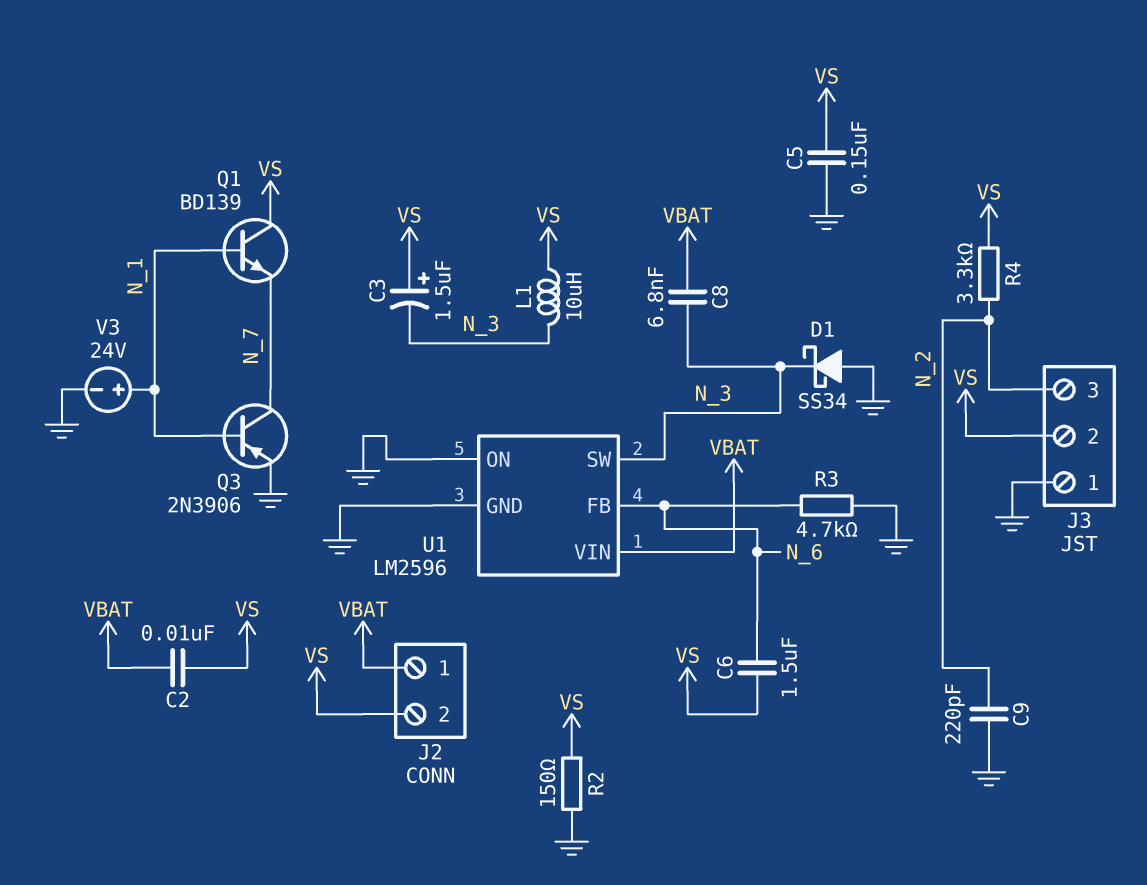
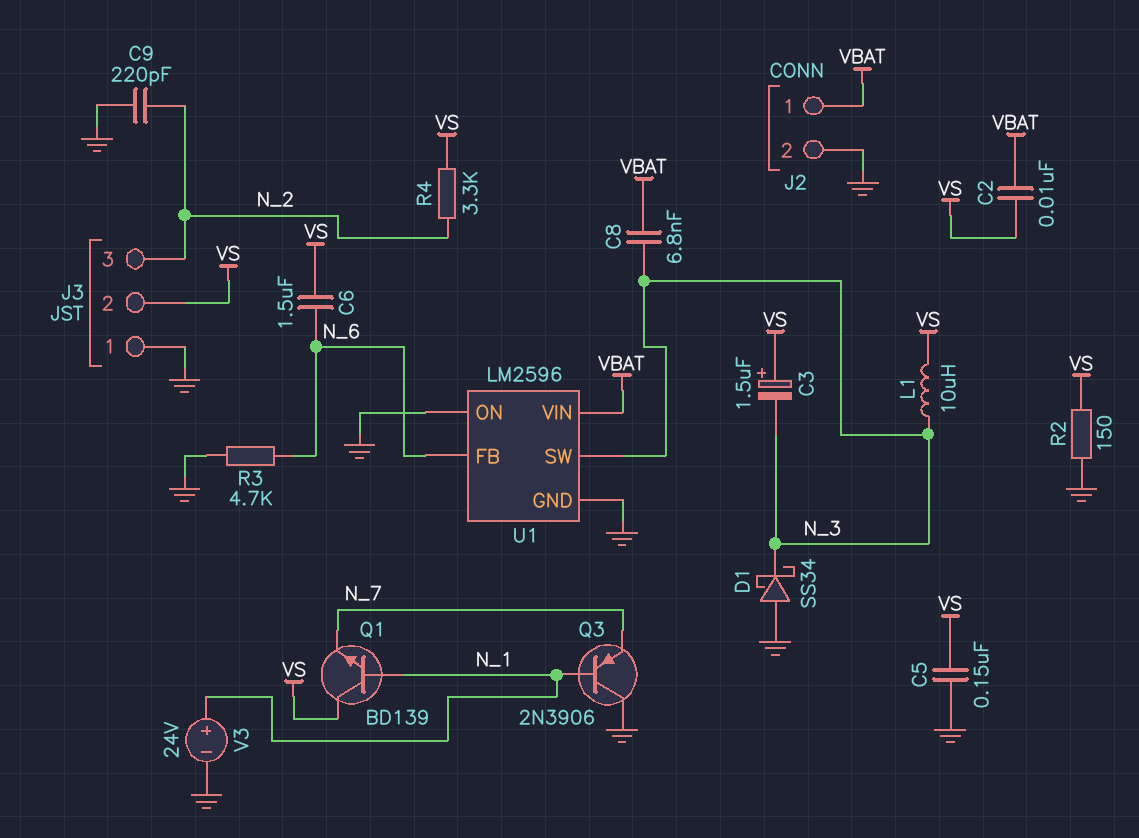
J2 pin 2: VS -> GND
Q3: PNP 2N3906 (B N_1, C N_7, E GND) -> PNP 2N3906 (B N_1, C GND, E N_7)

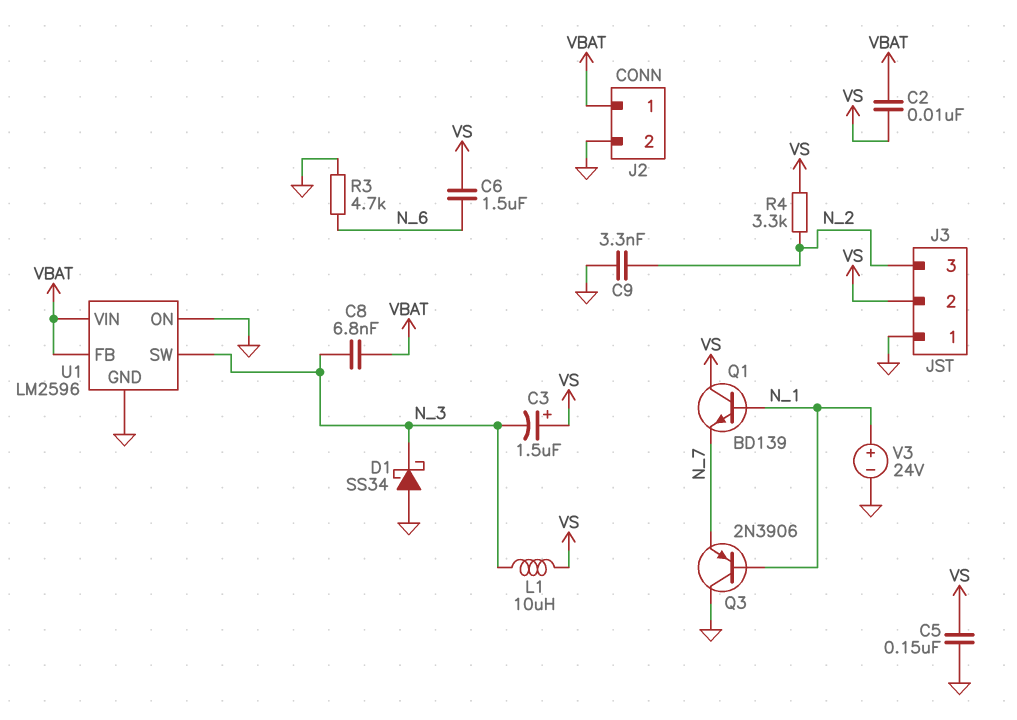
C9: 220pF (GND, N_2) -> 3.3nF (GND, N_2)
R2: 150 (GND, VS) -> none
U1 pin FB: N_6 -> VBAT

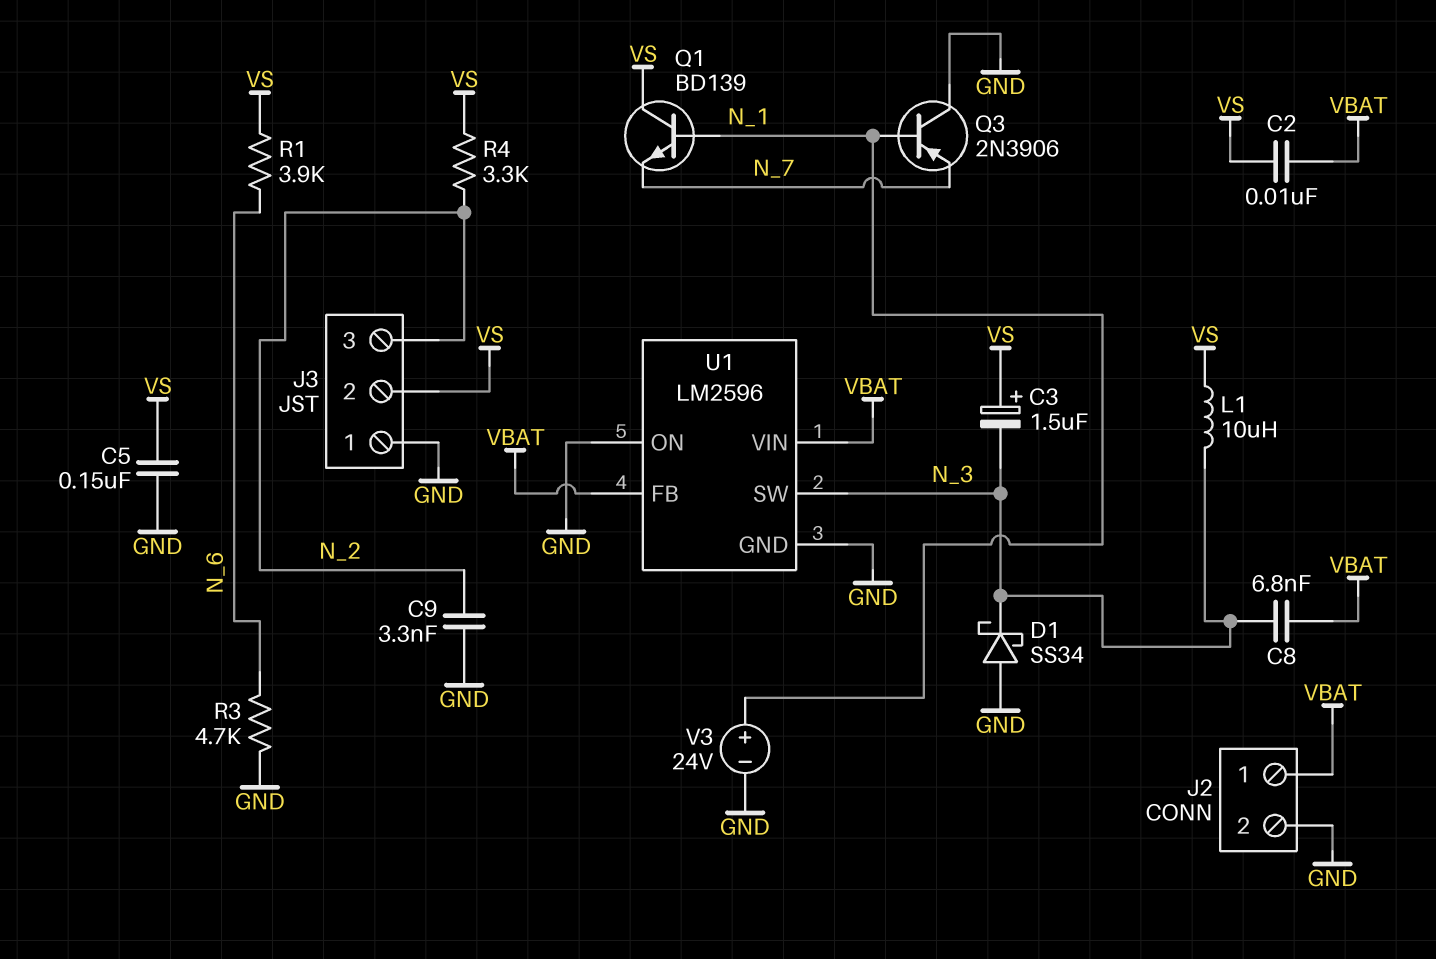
C6: 1.5uF (N_6, VS) -> none
R1: none -> 3.9k (N_6, VS)

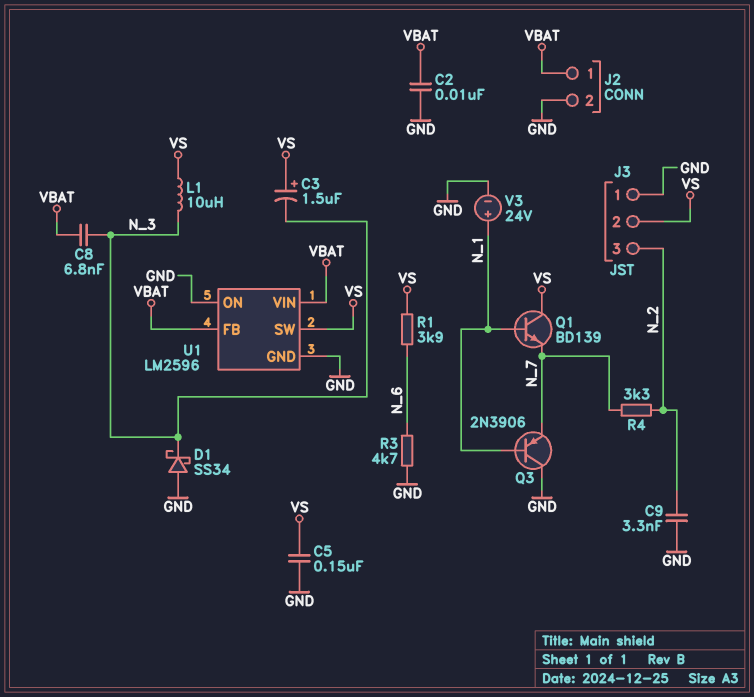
C2: 10nF (VBAT, VS) -> 10nF (GND, VBAT)
R4: 3.3k (N_2, VS) -> 3.3k (N_2, N_7)
U1 pin SW: N_3 -> VS

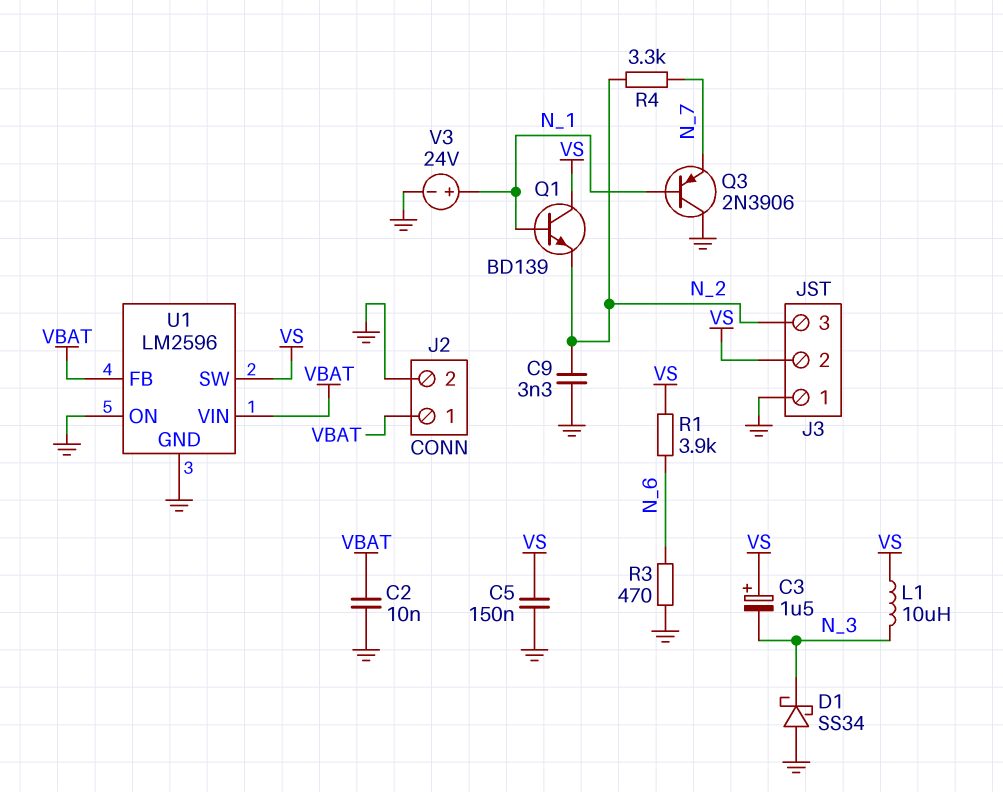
C8: 6.8nF (N_3, VBAT) -> none
Q1: NPN BD139 (B N_1, C VS, E N_7) -> NPN BD139 (B N_1, C VS, E N_2)
R3: 4.7k (GND, N_6) -> 470 (GND, N_6)

